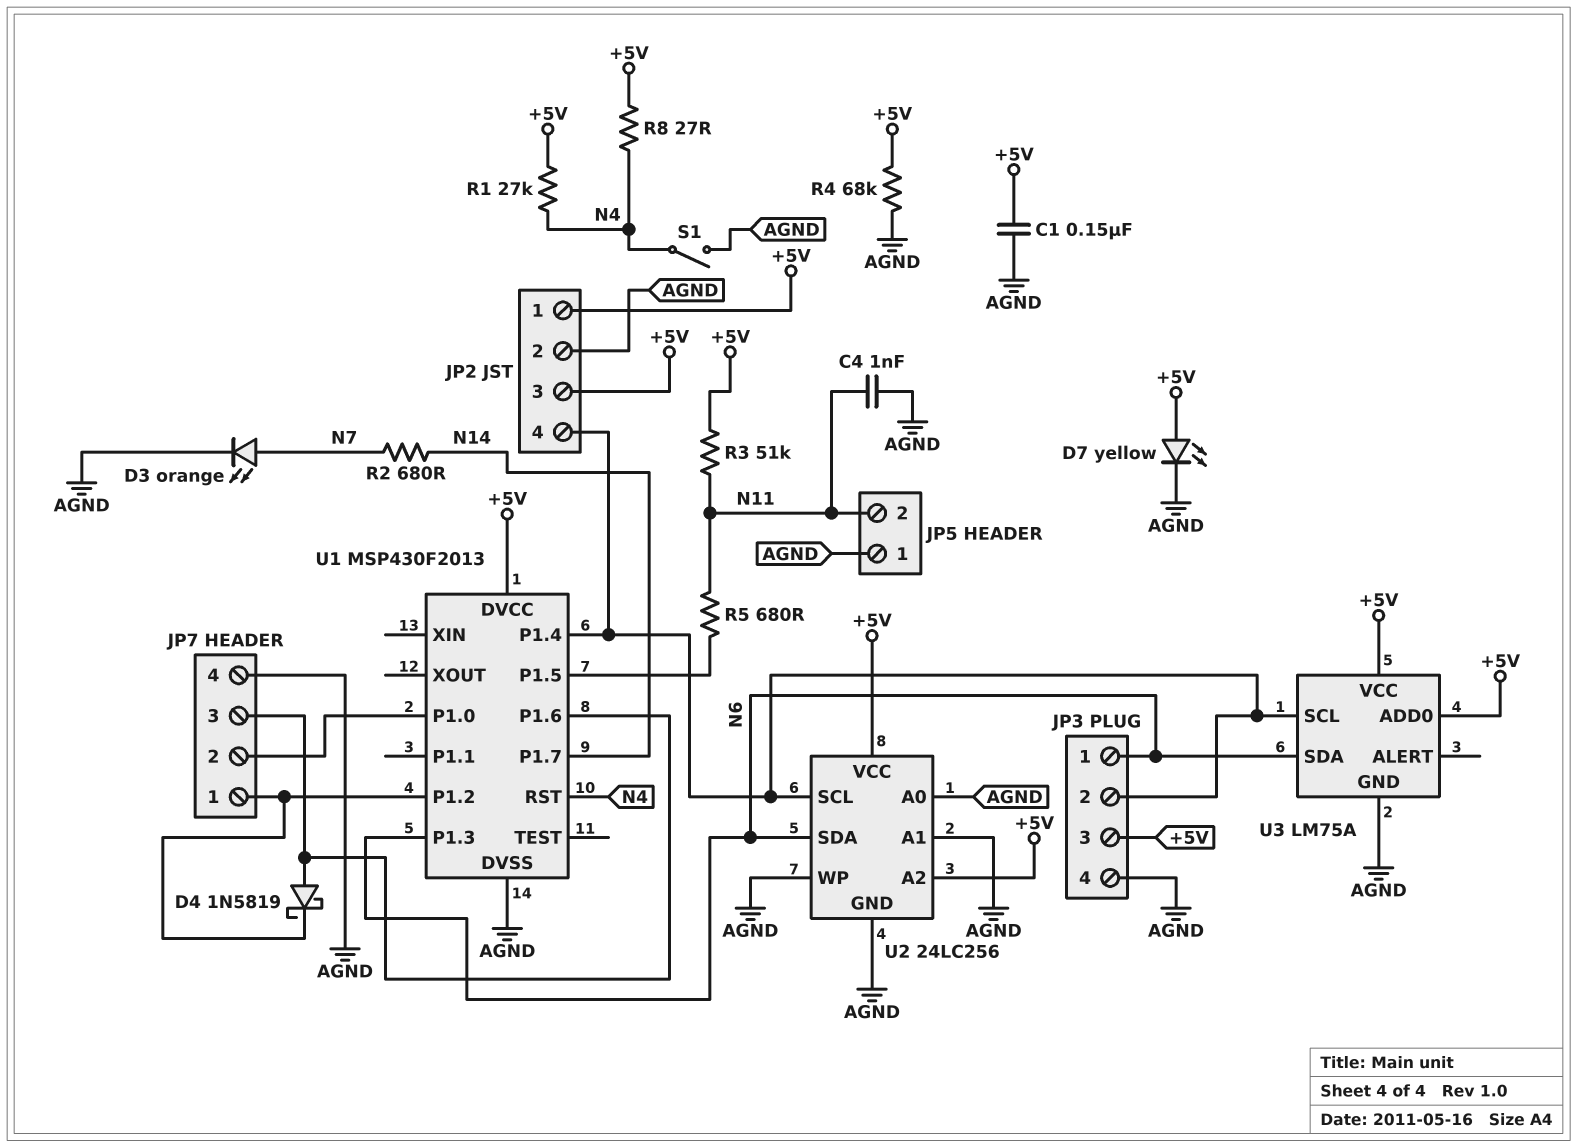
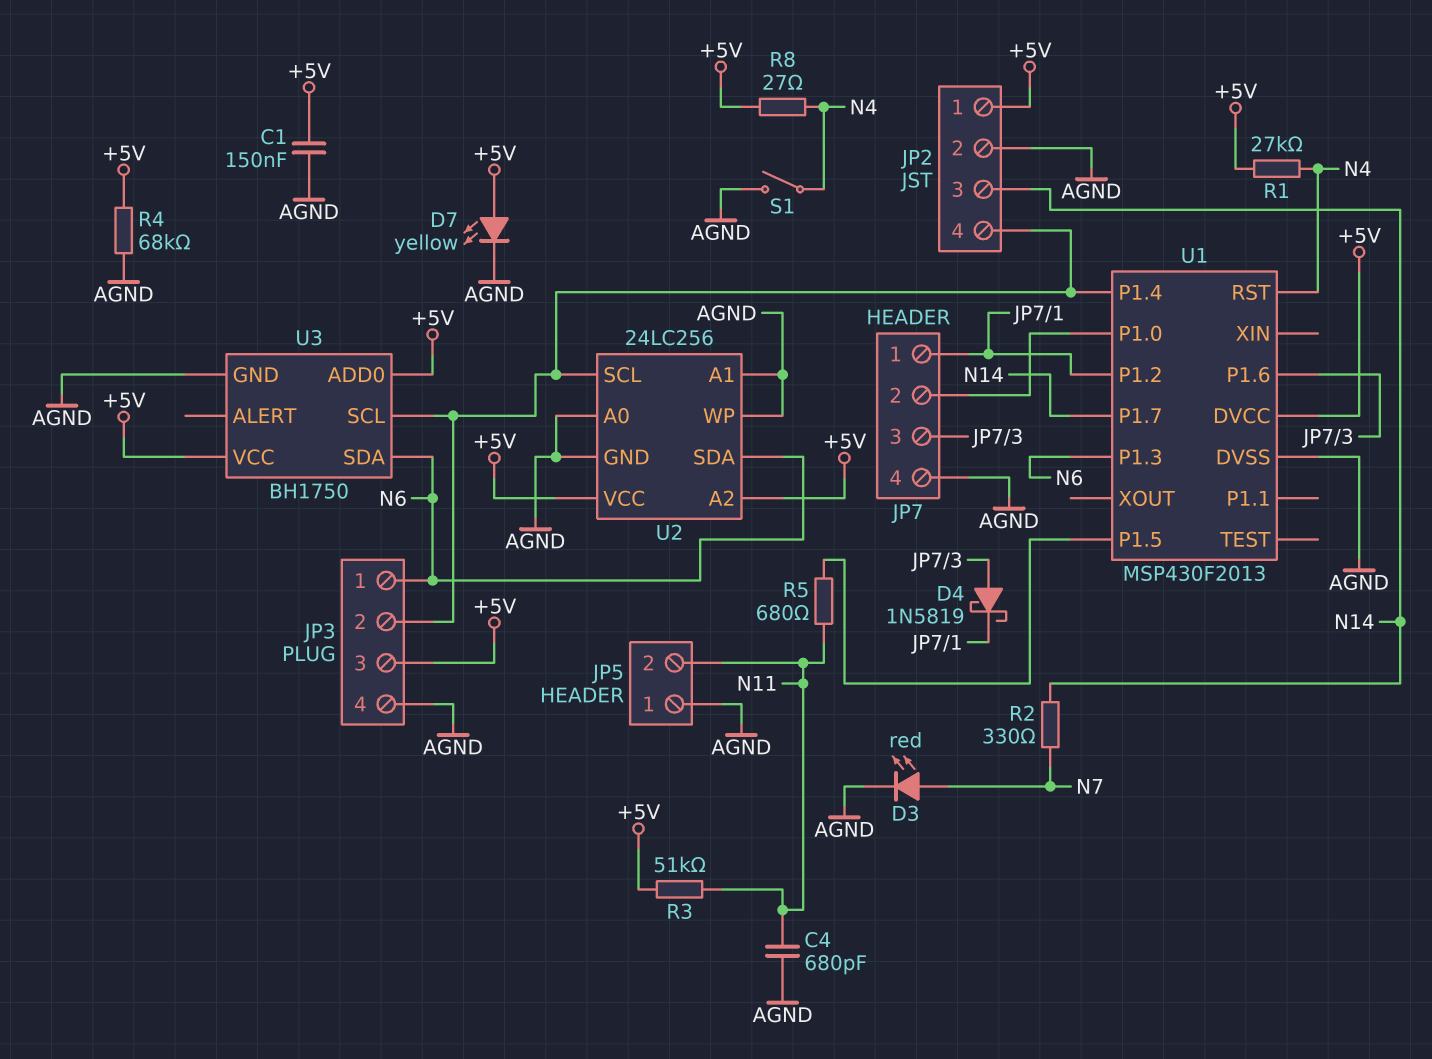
C4: 1nF (AGND, N11) -> 680pF (AGND, N11)
D3: LED orange (A N7, K AGND) -> LED red (A N7, K AGND)
JP2 pin 3: +5V -> N14
R2: 680 (N7, N14) -> 330 (N7, N14)
U3: LM75A -> BH1750

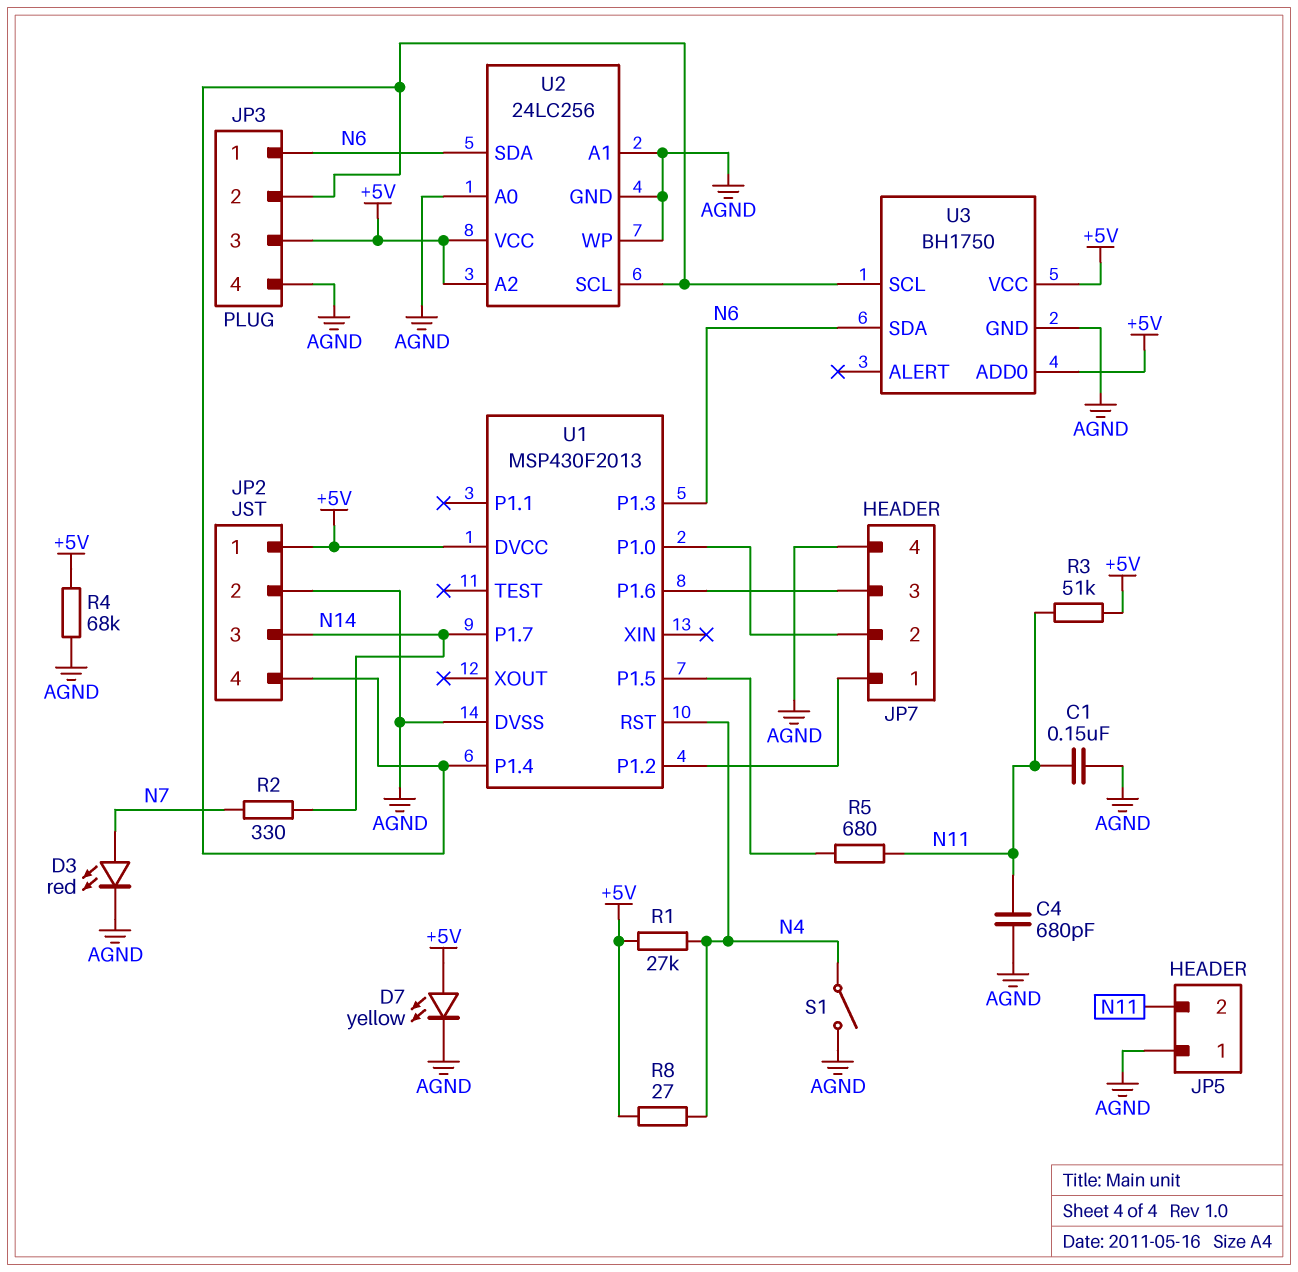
C1: 150nF (+5V, AGND) -> 150nF (AGND, N11)
D4: schottky 1N5819 (A JP7/3, K JP7/1) -> none

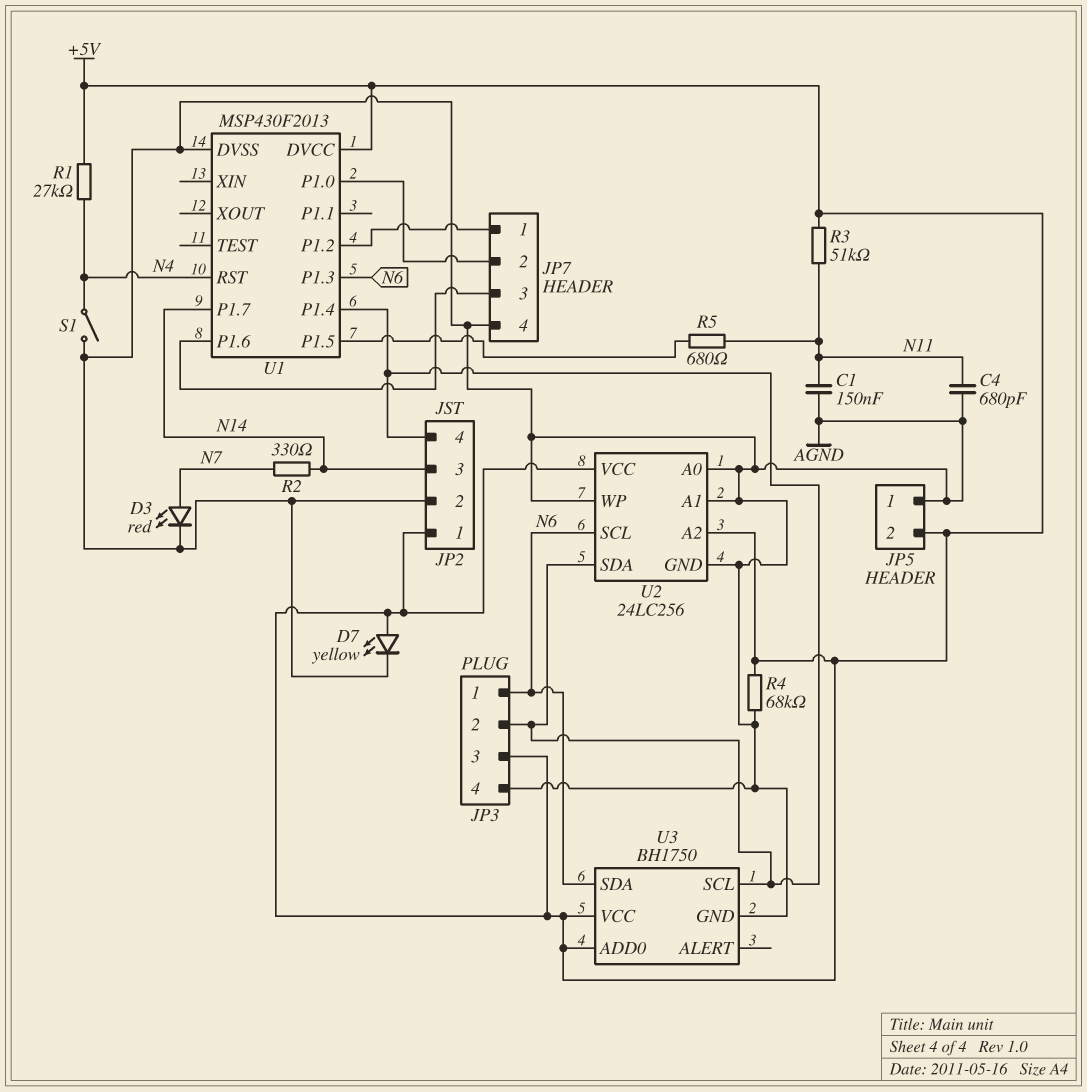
JP5 pin 2: N11 -> +5V
R8: 27 (+5V, N4) -> none
U2 pin SCL: JP2/4 -> N6
U2 pin SDA: N6 -> JP2/4

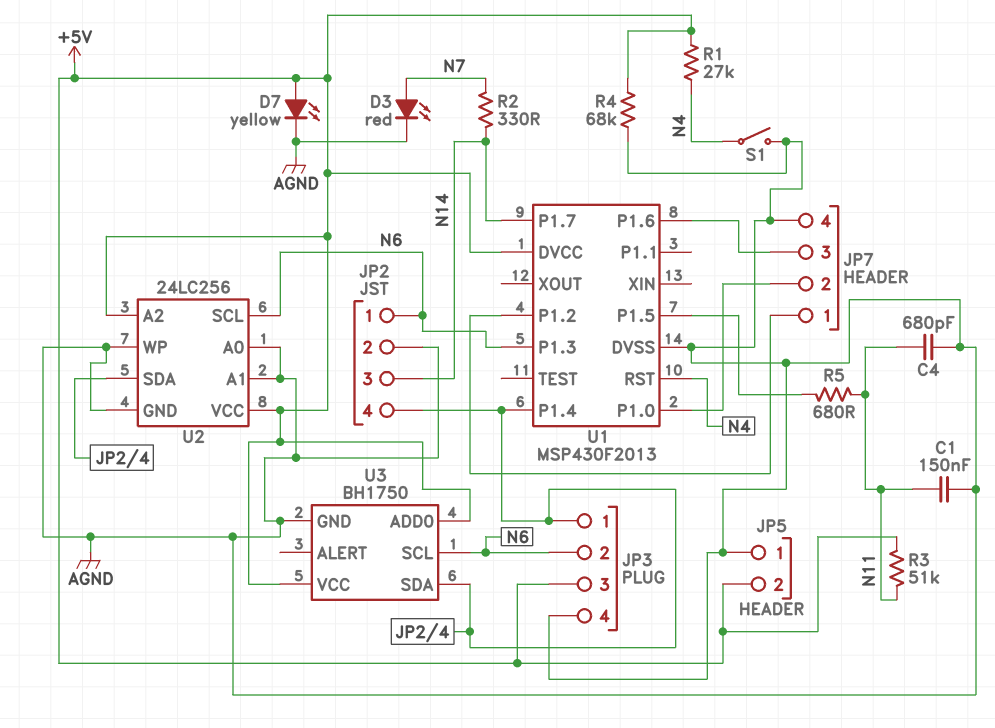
JP2 pin 1: +5V -> N6
JP3 pin 1: N6 -> JP2/4
JP3 pin 2: JP2/4 -> N6
U3 pin SCL: JP2/4 -> N6
U3 pin SDA: N6 -> JP2/4

